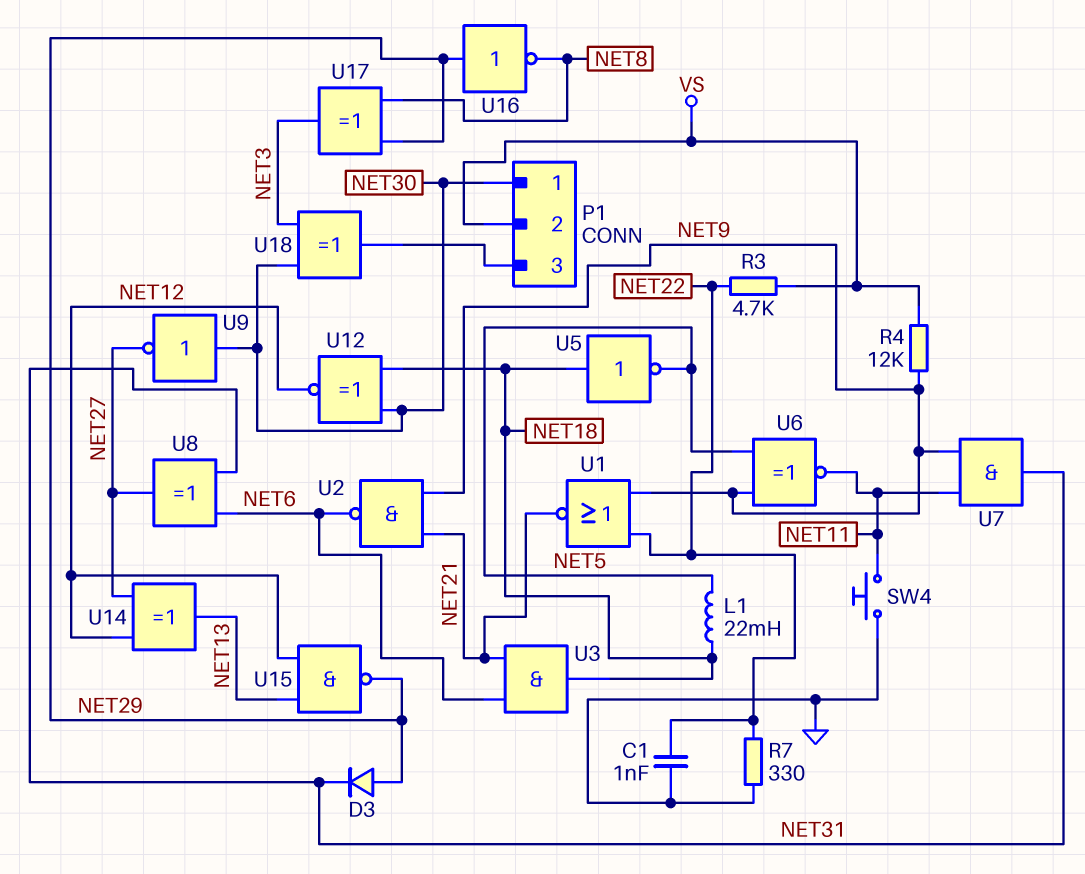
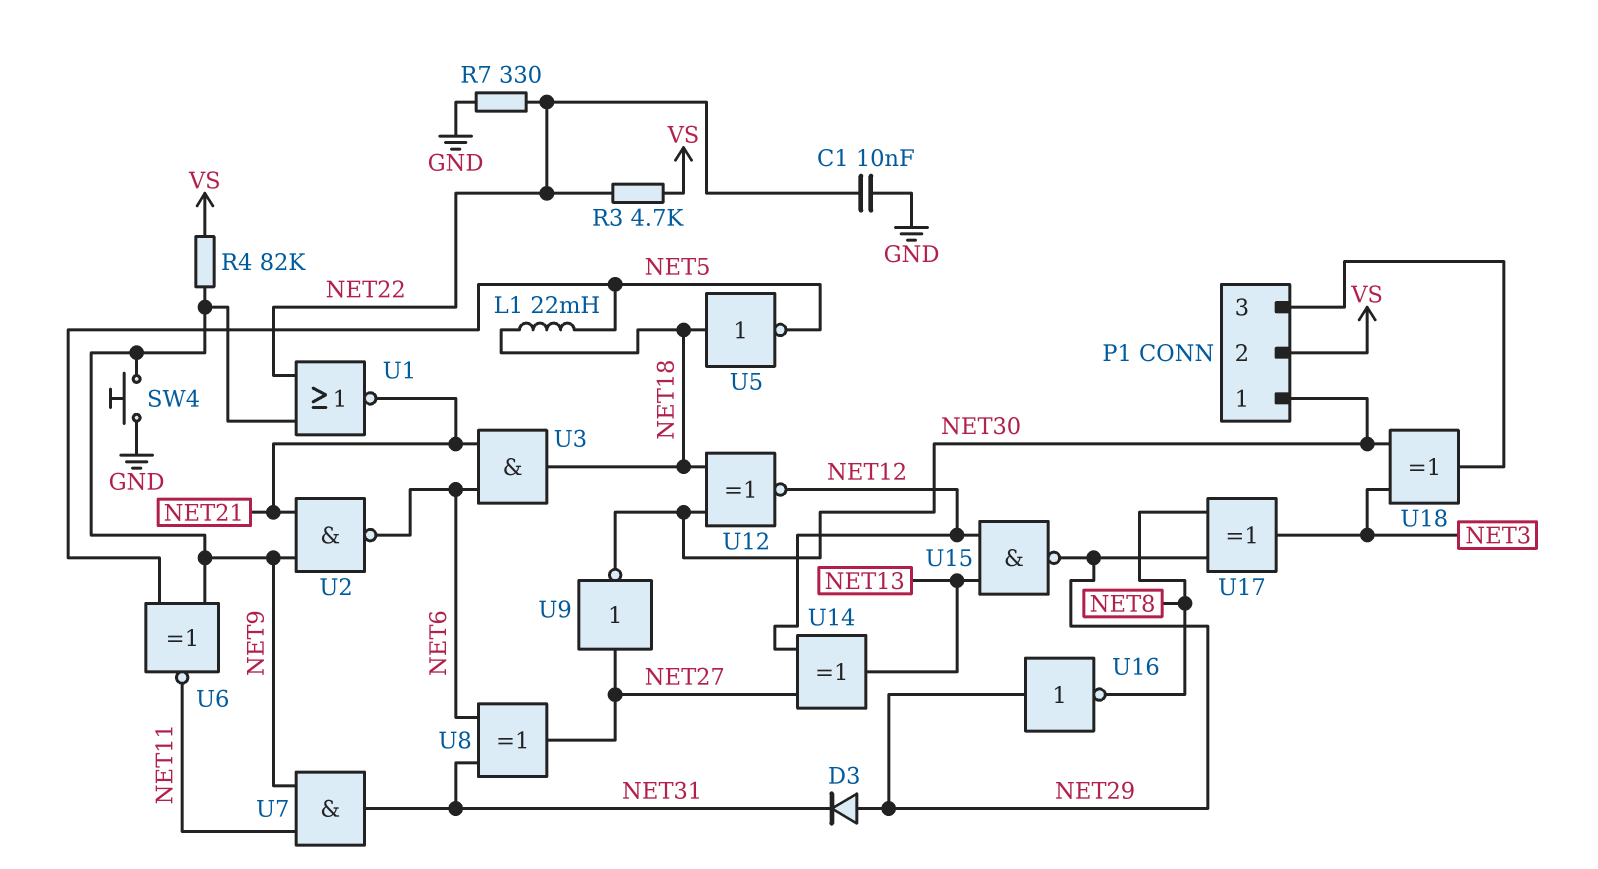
C1: 1nF (GND, NET22) -> 10nF (GND, NET22)
R4: 12k (NET9, VS) -> 82k (NET9, VS)
SW4: button (GND, NET11) -> button (GND, NET9)
U9: NOT (in NET30, out NET27) -> NOT (in NET27, out NET30)

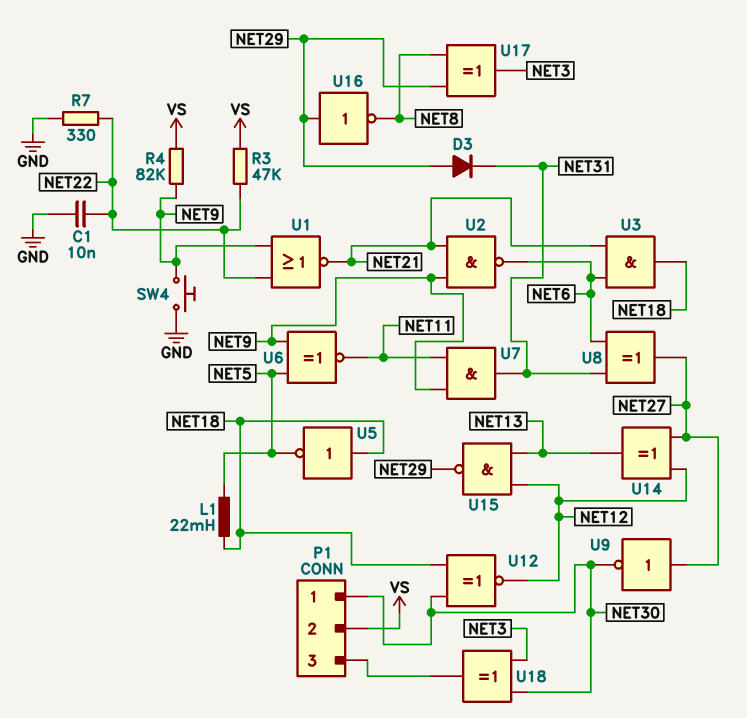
R3: 4.7k (NET22, VS) -> 47k (NET22, VS)

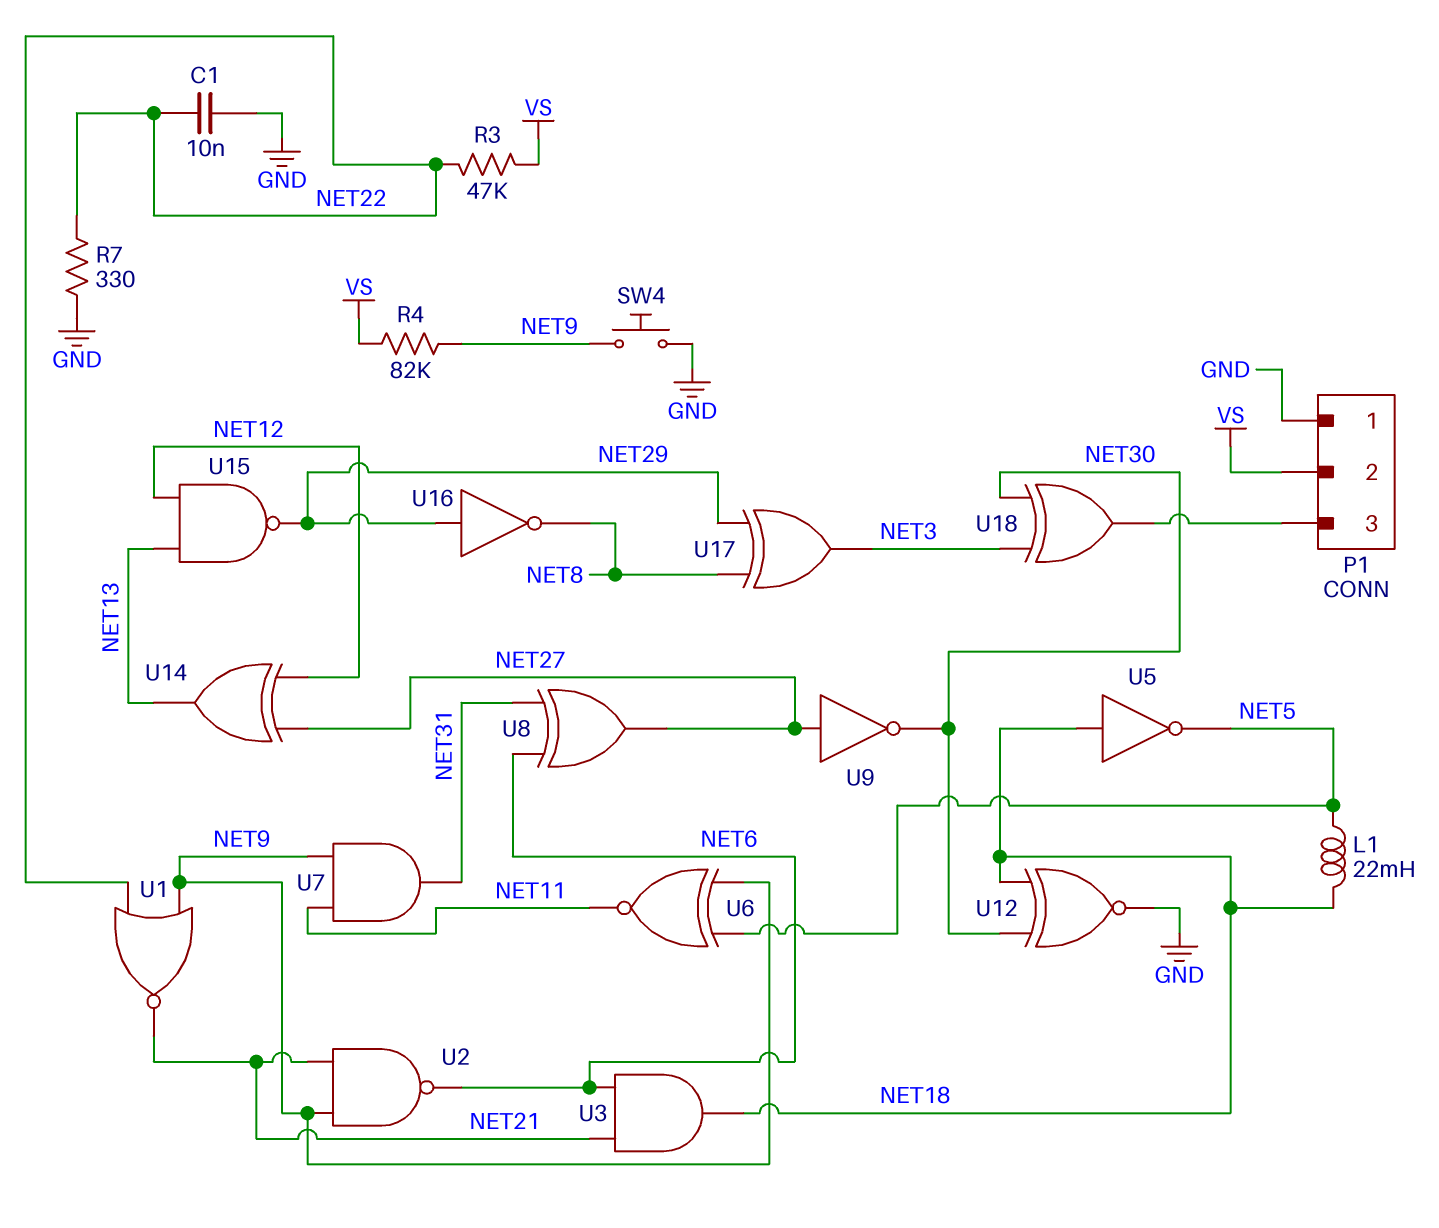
D3: diode (A NET29, K NET31) -> none
P1 pin 1: NET30 -> GND
U12: XNOR (in NET18, in NET30, out NET12) -> XNOR (in NET18, in NET30, out GND)

